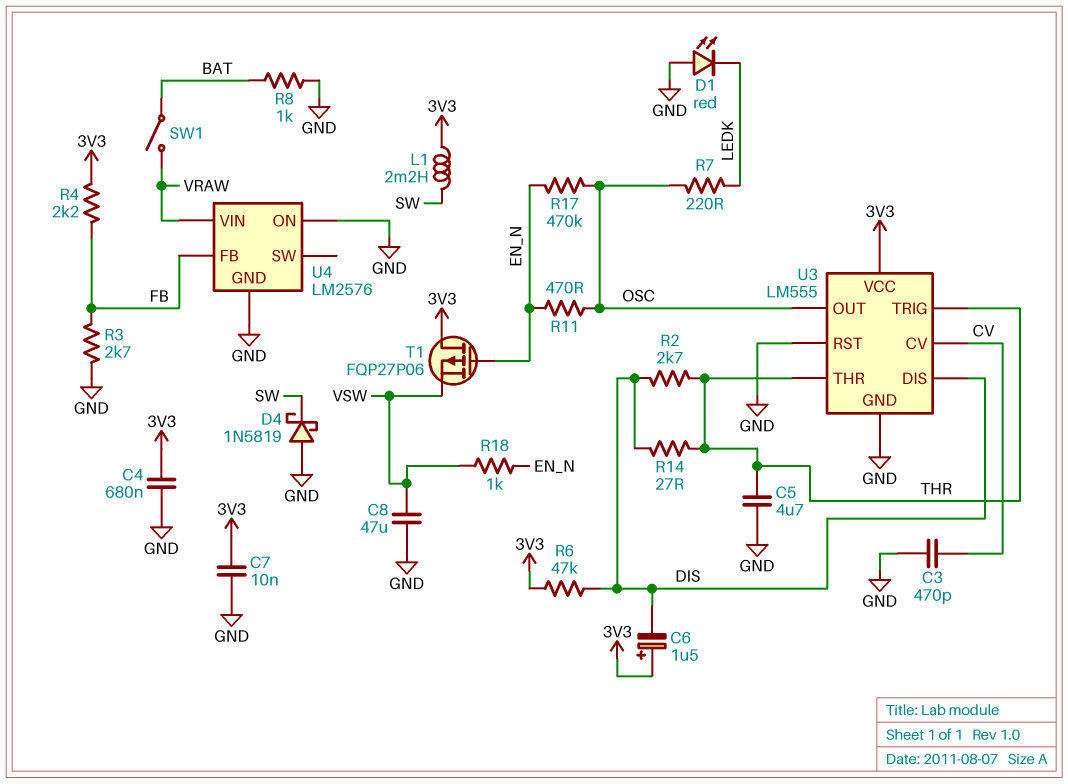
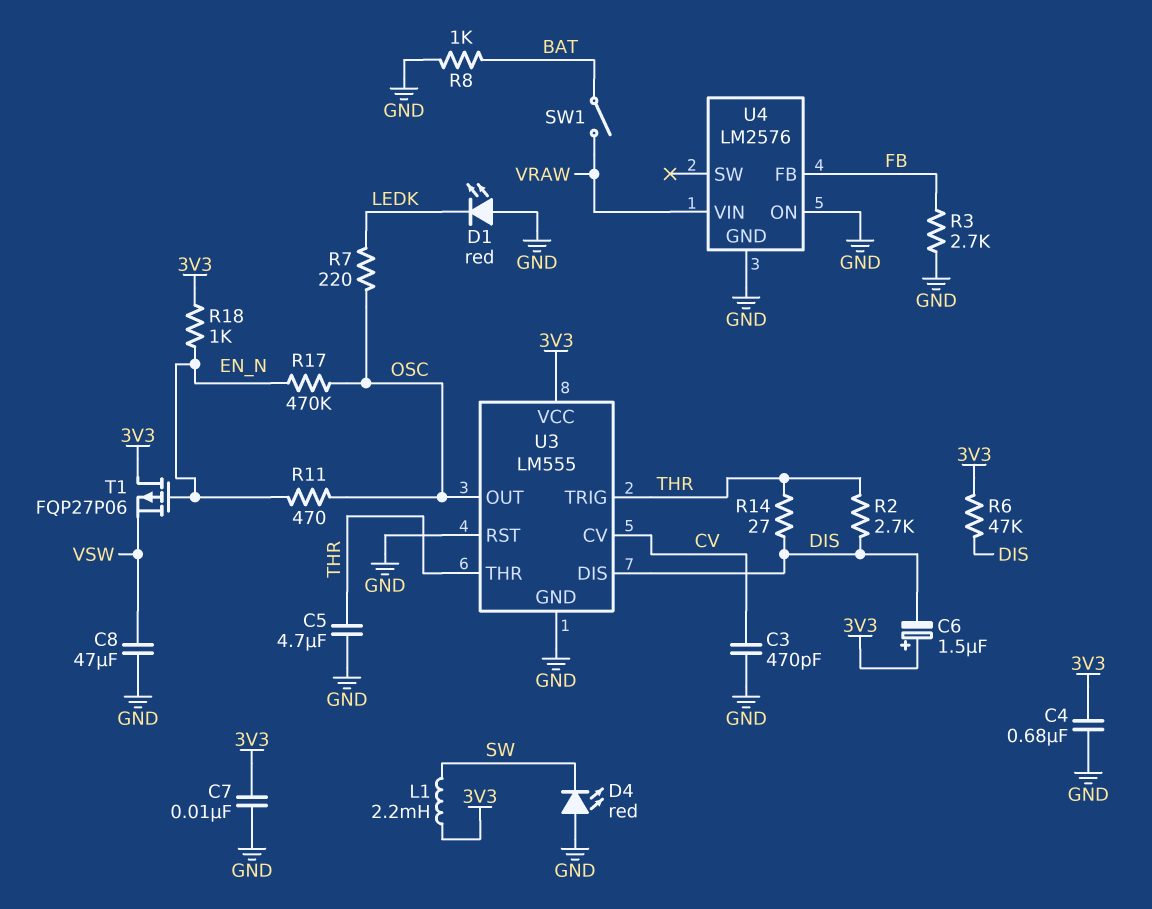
D4: schottky 1N5819 (A GND, K SW) -> LED red (A GND, K SW)
R4: 2.2k (3V3, FB) -> none
R18: 1k (EN_N, VSW) -> 1k (3V3, EN_N)

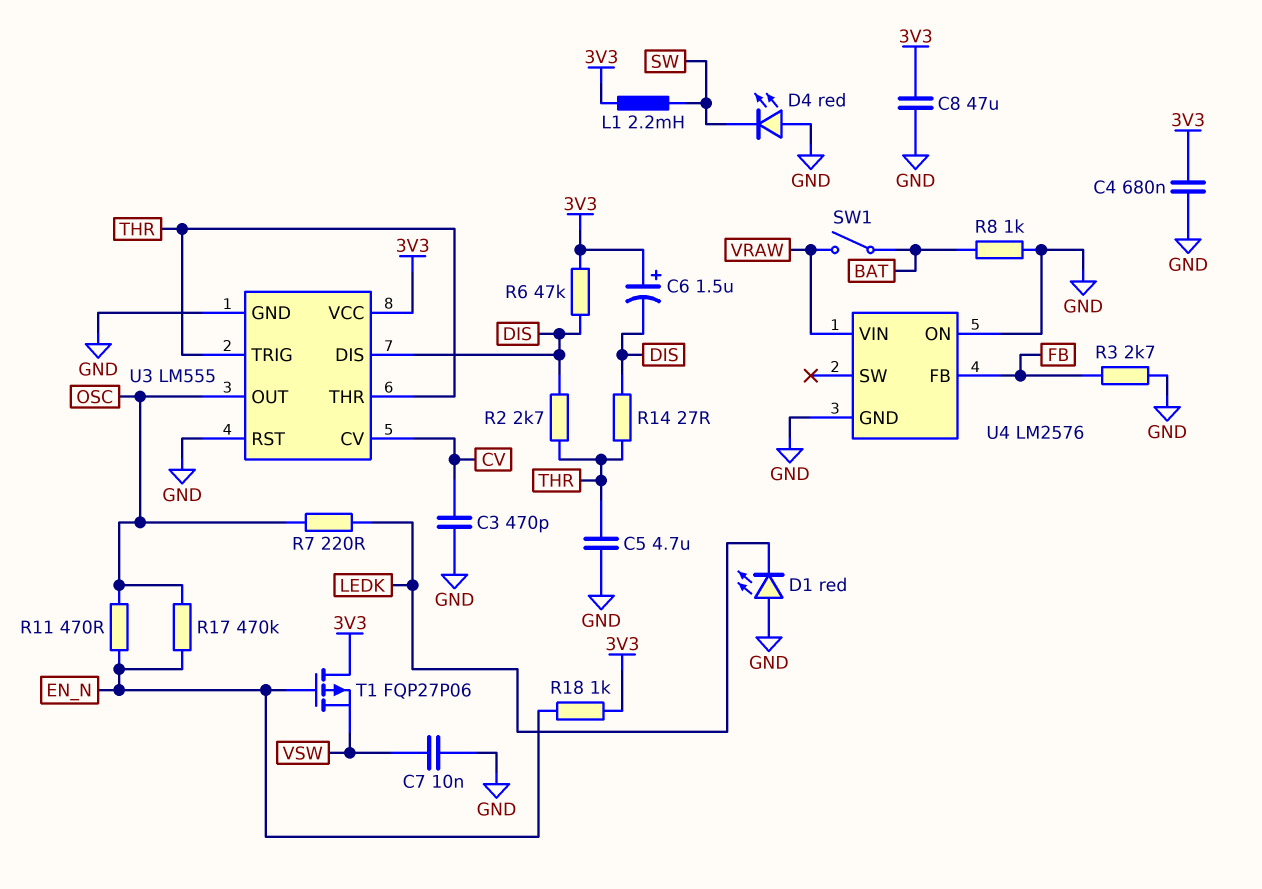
C7: 10nF (3V3, GND) -> 10nF (GND, VSW)
C8: 47uF (GND, VSW) -> 47uF (3V3, GND)

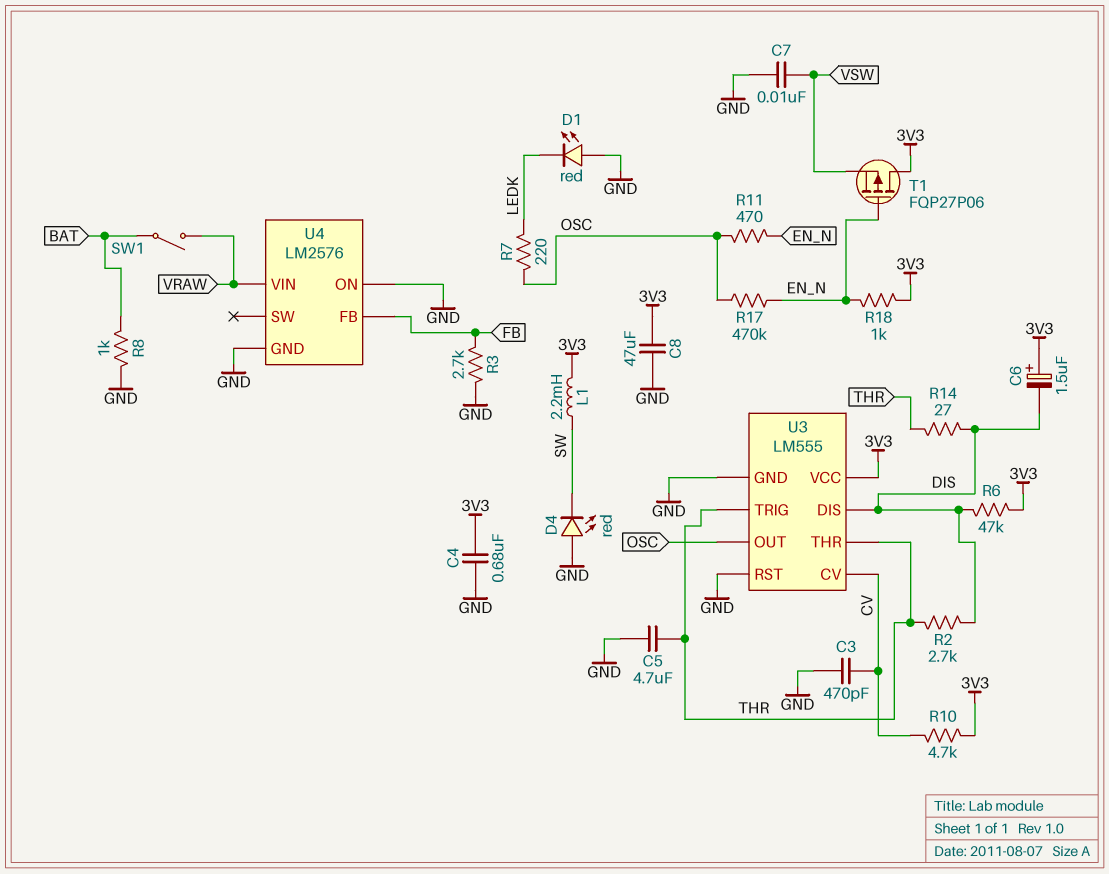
R10: none -> 4.7k (3V3, CV)

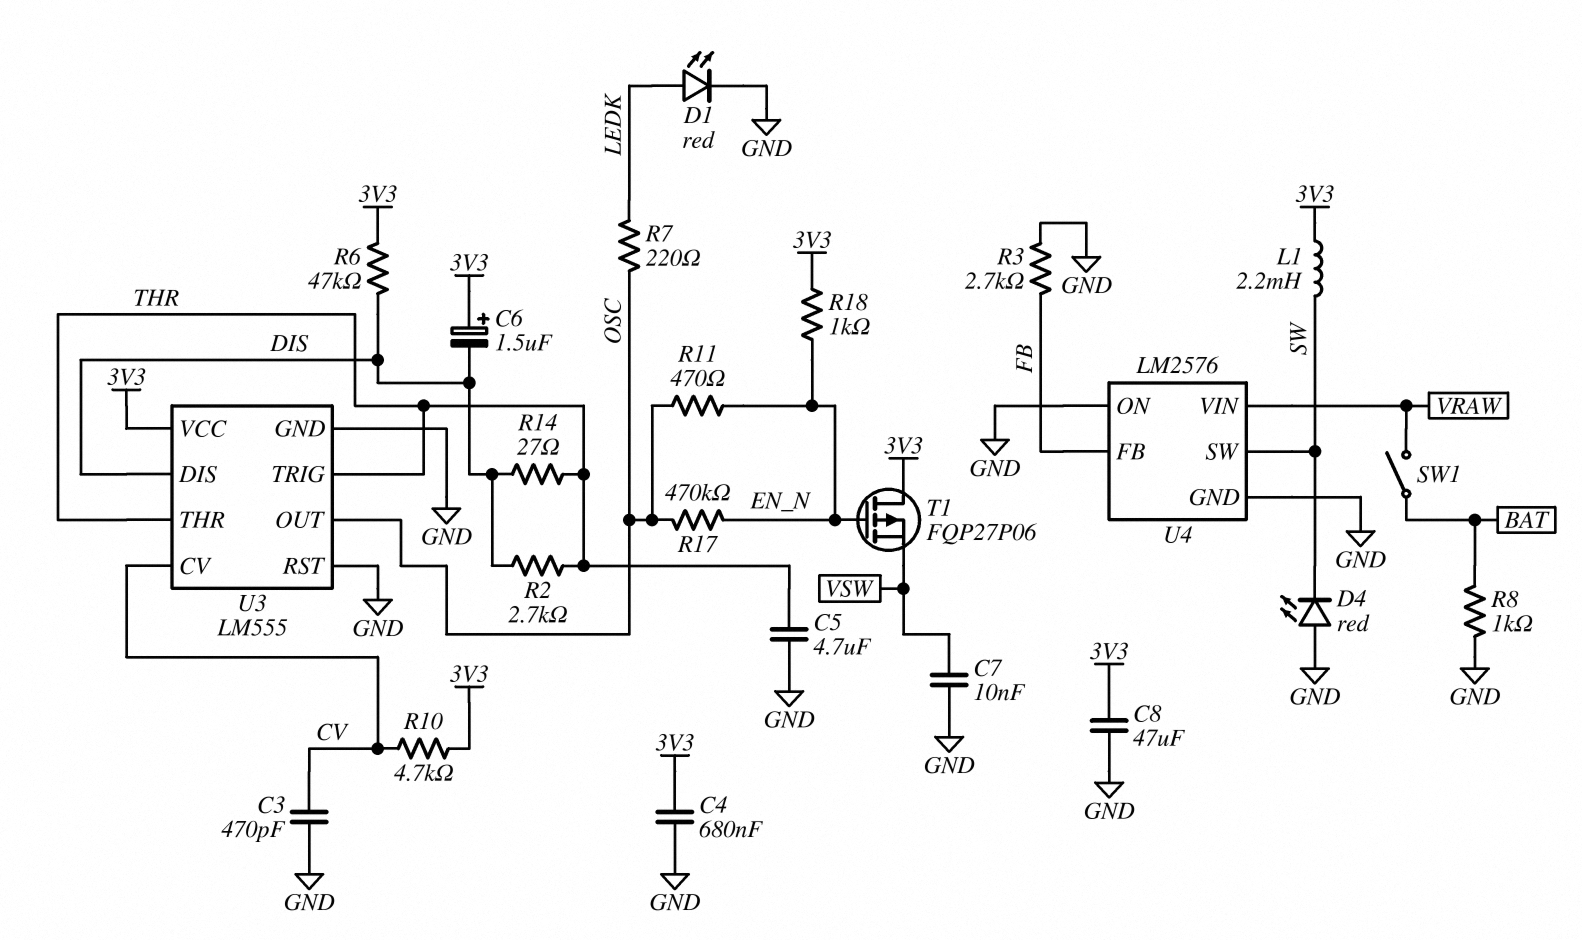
D1: LED red (A GND, K LEDK) -> LED red (A LEDK, K GND)
U4 pin SW: none -> SW

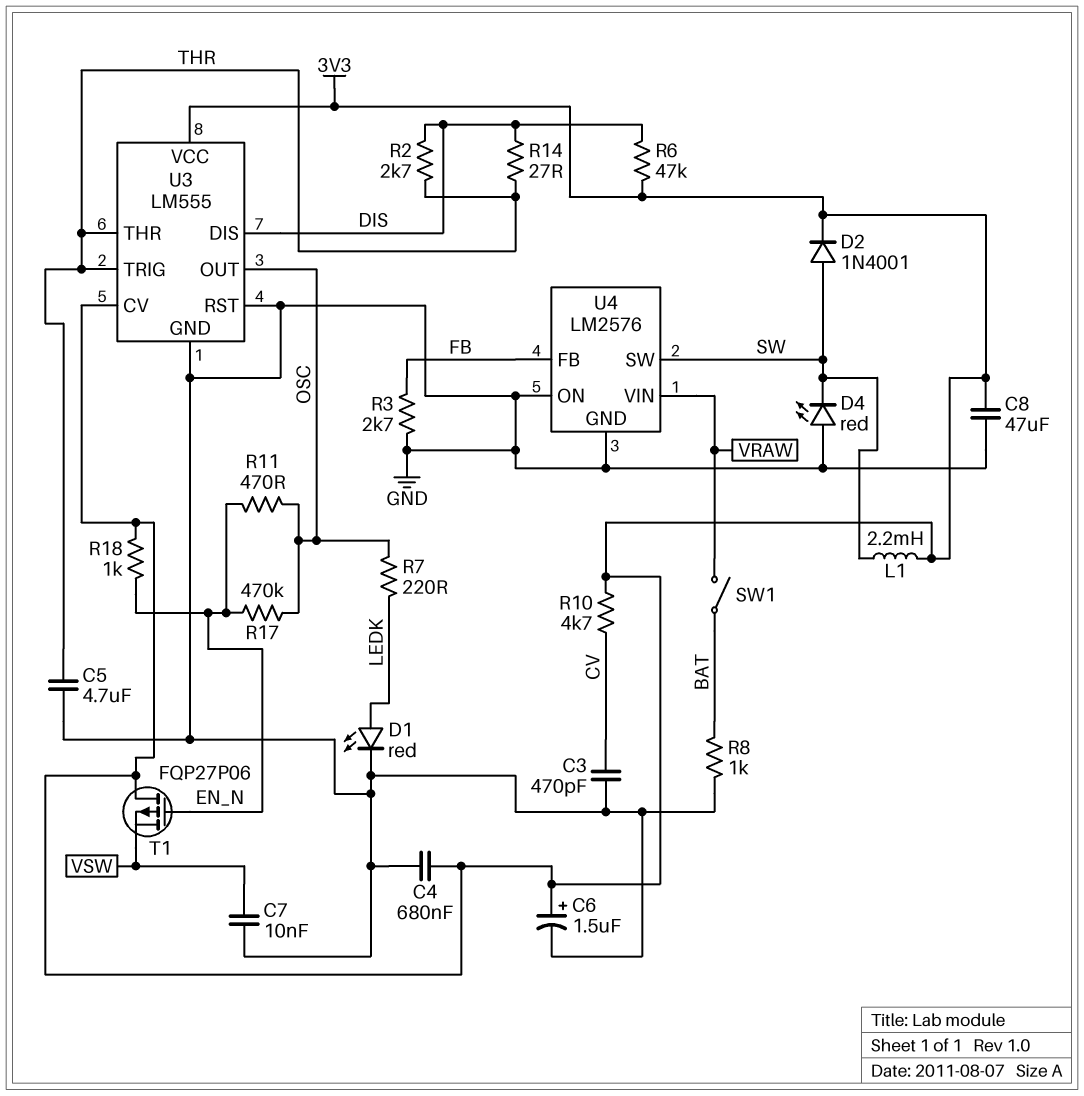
C6: 1.5uF (plus 3V3, minus DIS) -> 1.5uF (plus 3V3, minus GND)
D2: none -> diode 1N4001 (A SW, K 3V3)
U3 pin CV: CV -> 3V3

